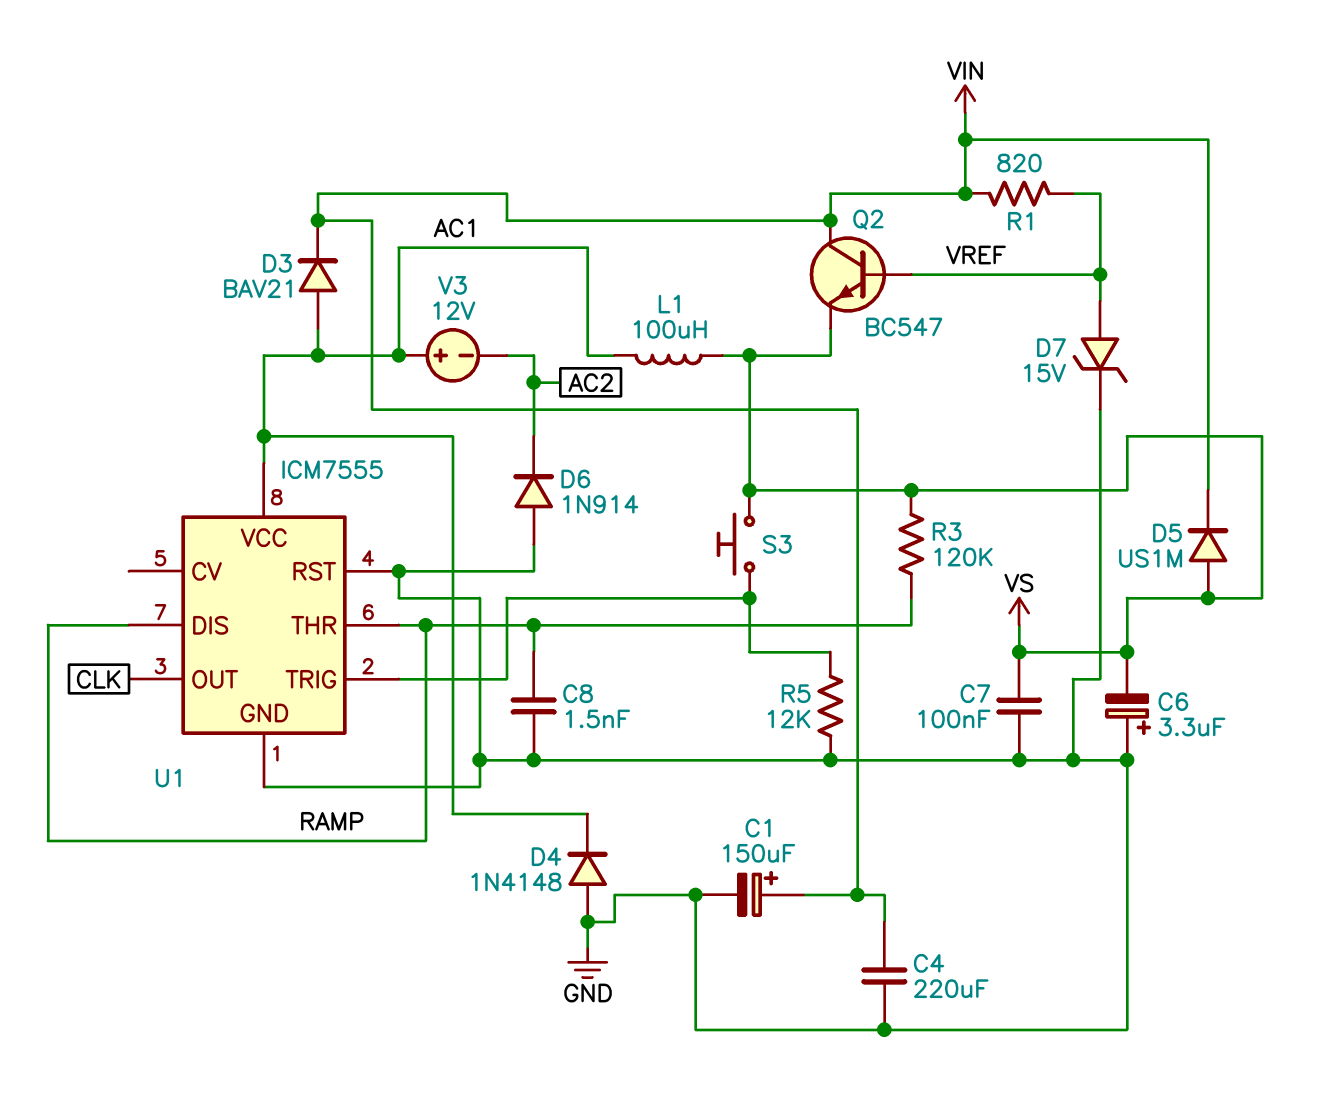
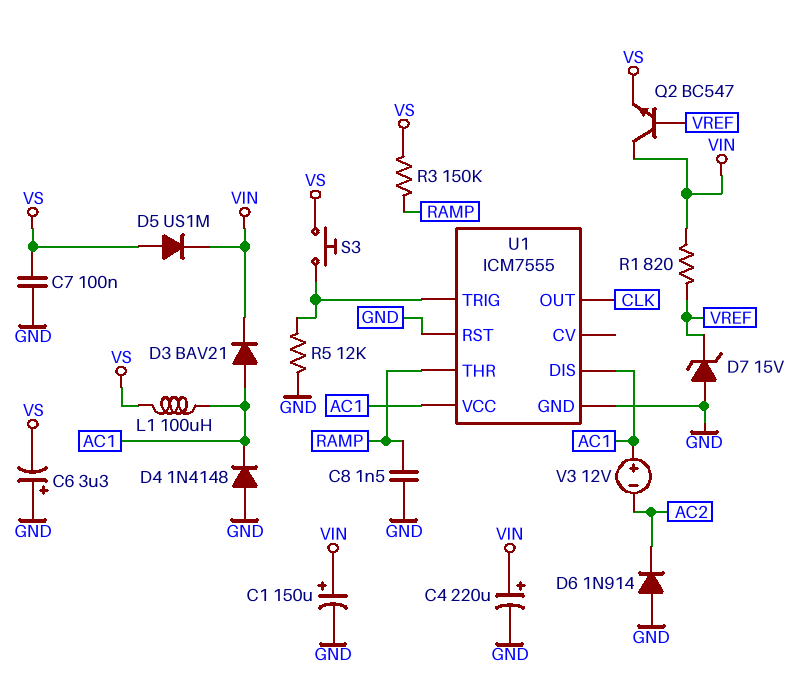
C4: 220uF (GND, VIN) -> 220uF (plus VIN, minus GND)
D7: zener 15V (A VREF, K GND) -> zener 15V (A GND, K VREF)
R3: 120k (RAMP, VS) -> 150k (RAMP, VS)
U1 pin DIS: RAMP -> AC1

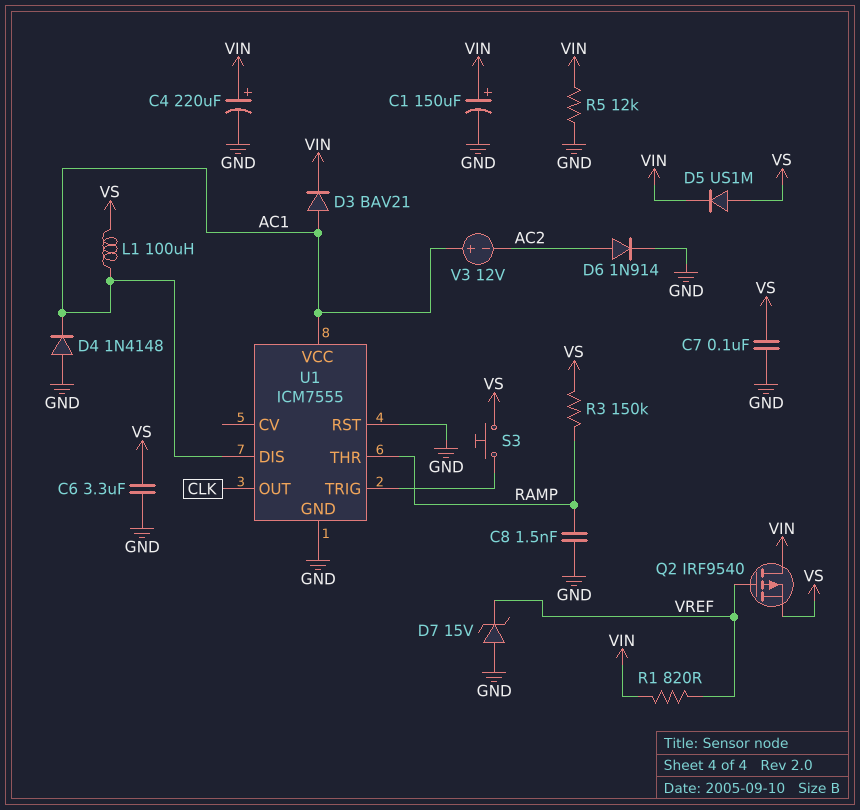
C6: 3.3uF (plus GND, minus VS) -> 3.3uF (GND, VS)
D6: diode 1N914 (A GND, K AC2) -> diode 1N914 (A AC2, K GND)
Q2: NPN BC547 (B VREF, C VIN, E VS) -> PMOS IRF9540 (G VREF, D VIN, S VS)
R5: 12k (GND, U1/TRIG) -> 12k (GND, VIN)

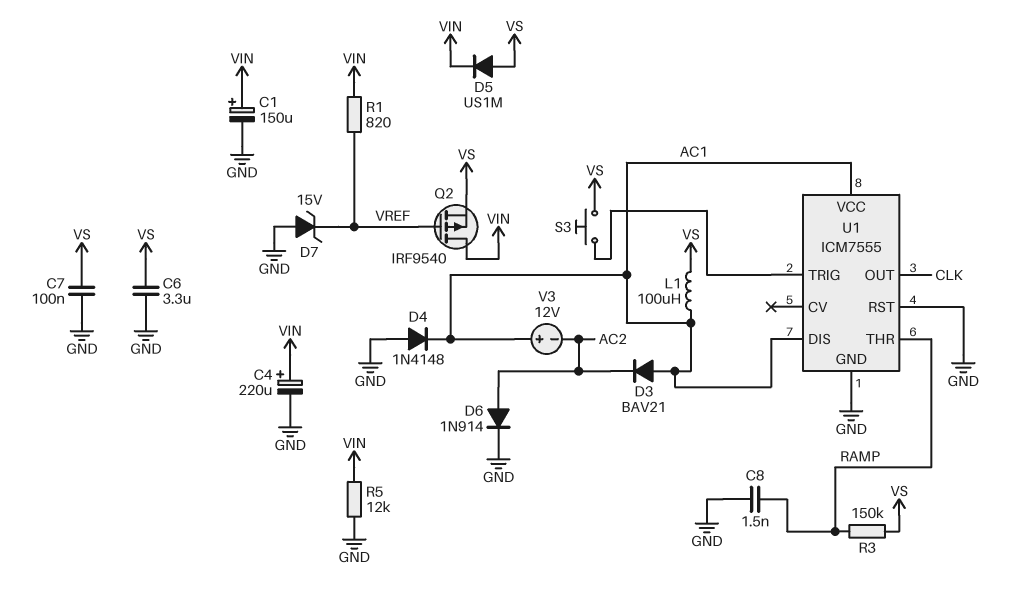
D3: diode BAV21 (A AC1, K VIN) -> diode BAV21 (A AC1, K AC2)

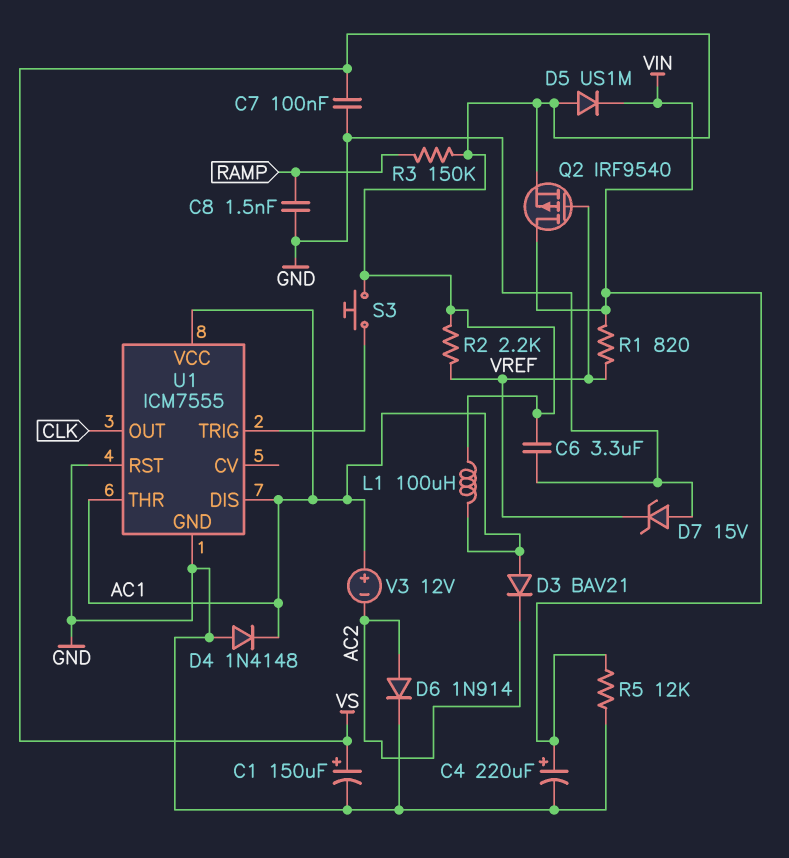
C1: 150uF (plus VIN, minus GND) -> 150uF (plus VS, minus GND)
R2: none -> 2.2k (VREF, VS)
U1 pin THR: RAMP -> AC1

